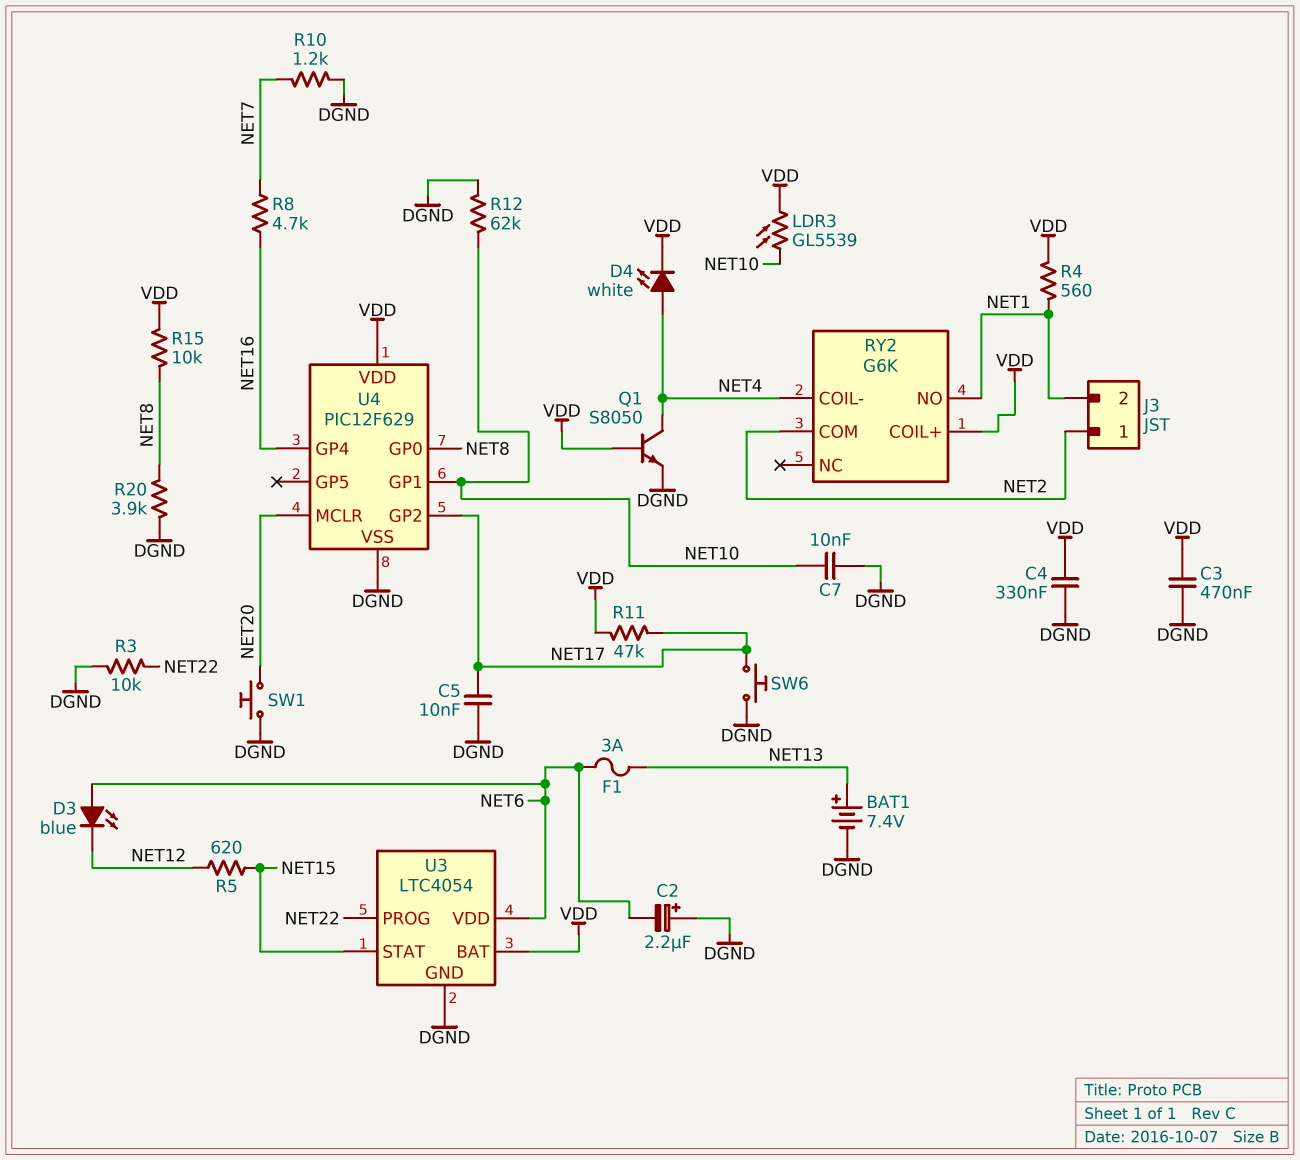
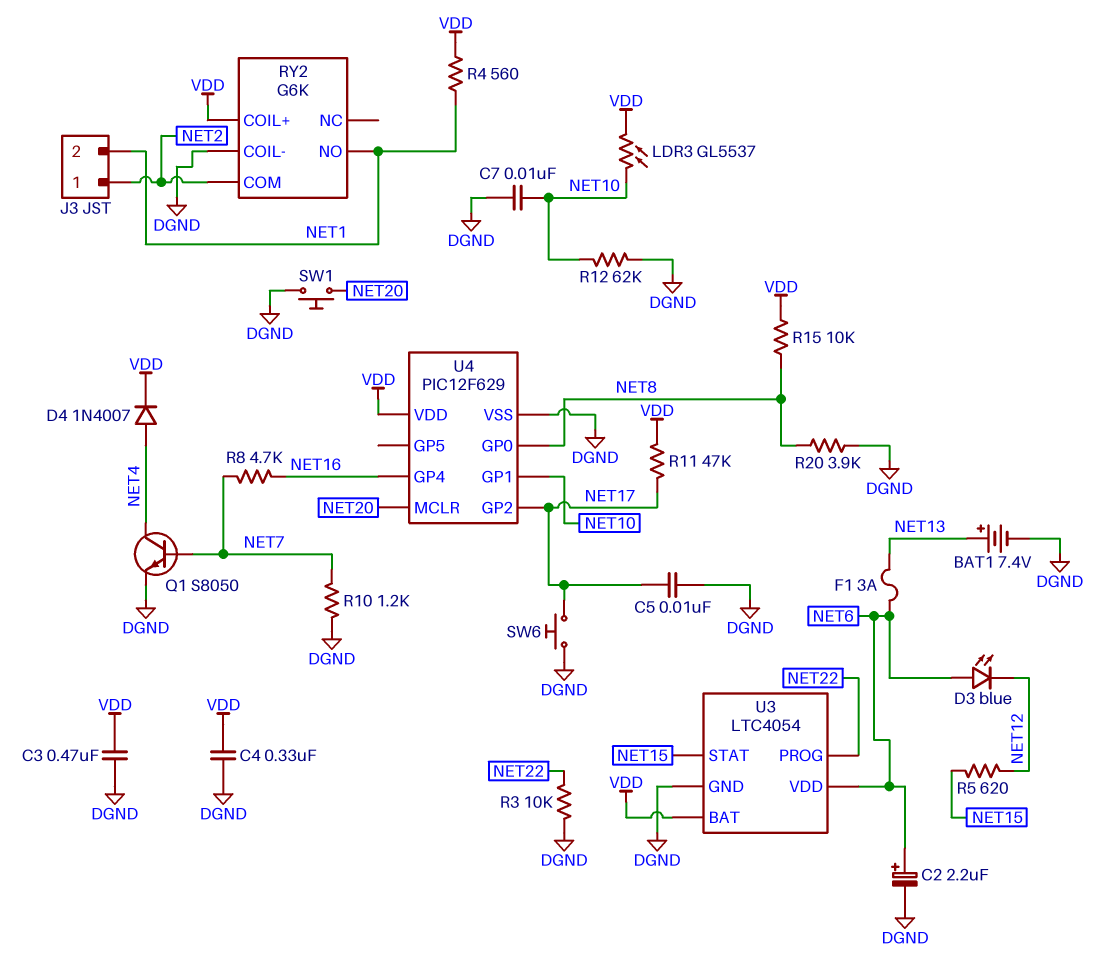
C2: 2.2uF (plus DGND, minus NET6) -> 2.2uF (plus NET6, minus DGND)
D4: LED white (A NET4, K VDD) -> diode 1N4007 (A NET4, K VDD)
LDR3: GL5539 (NET10, VDD) -> GL5537 (NET10, VDD)
Q1: NPN S8050 (B VDD, C NET4, E DGND) -> NPN S8050 (B NET7, C NET4, E DGND)
RY2 pin COIL-: NET4 -> DGND

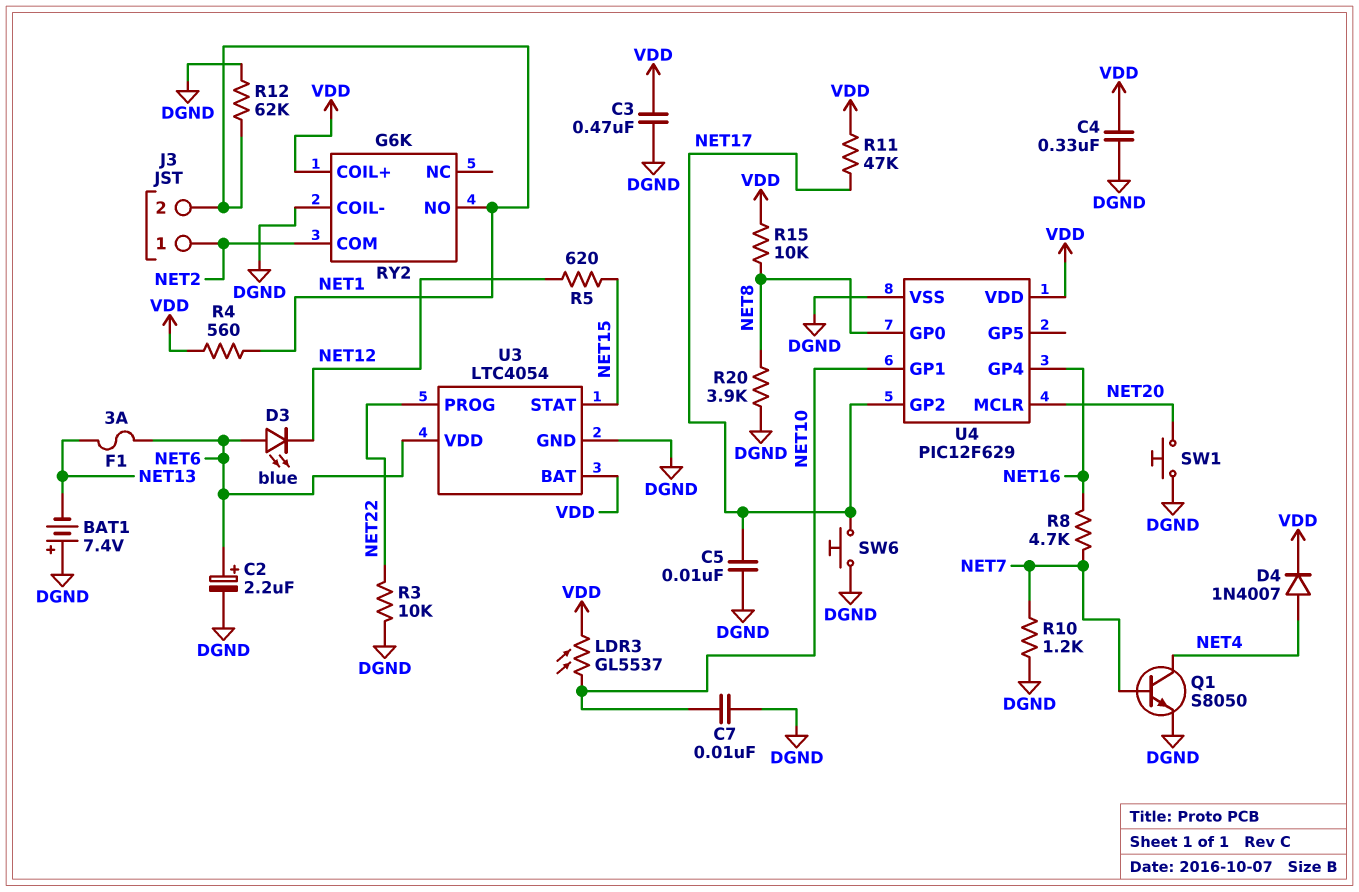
BAT1: 7.4V (plus NET13, minus DGND) -> 7.4V (plus DGND, minus NET13)
R12: 62k (DGND, NET10) -> 62k (DGND, NET1)

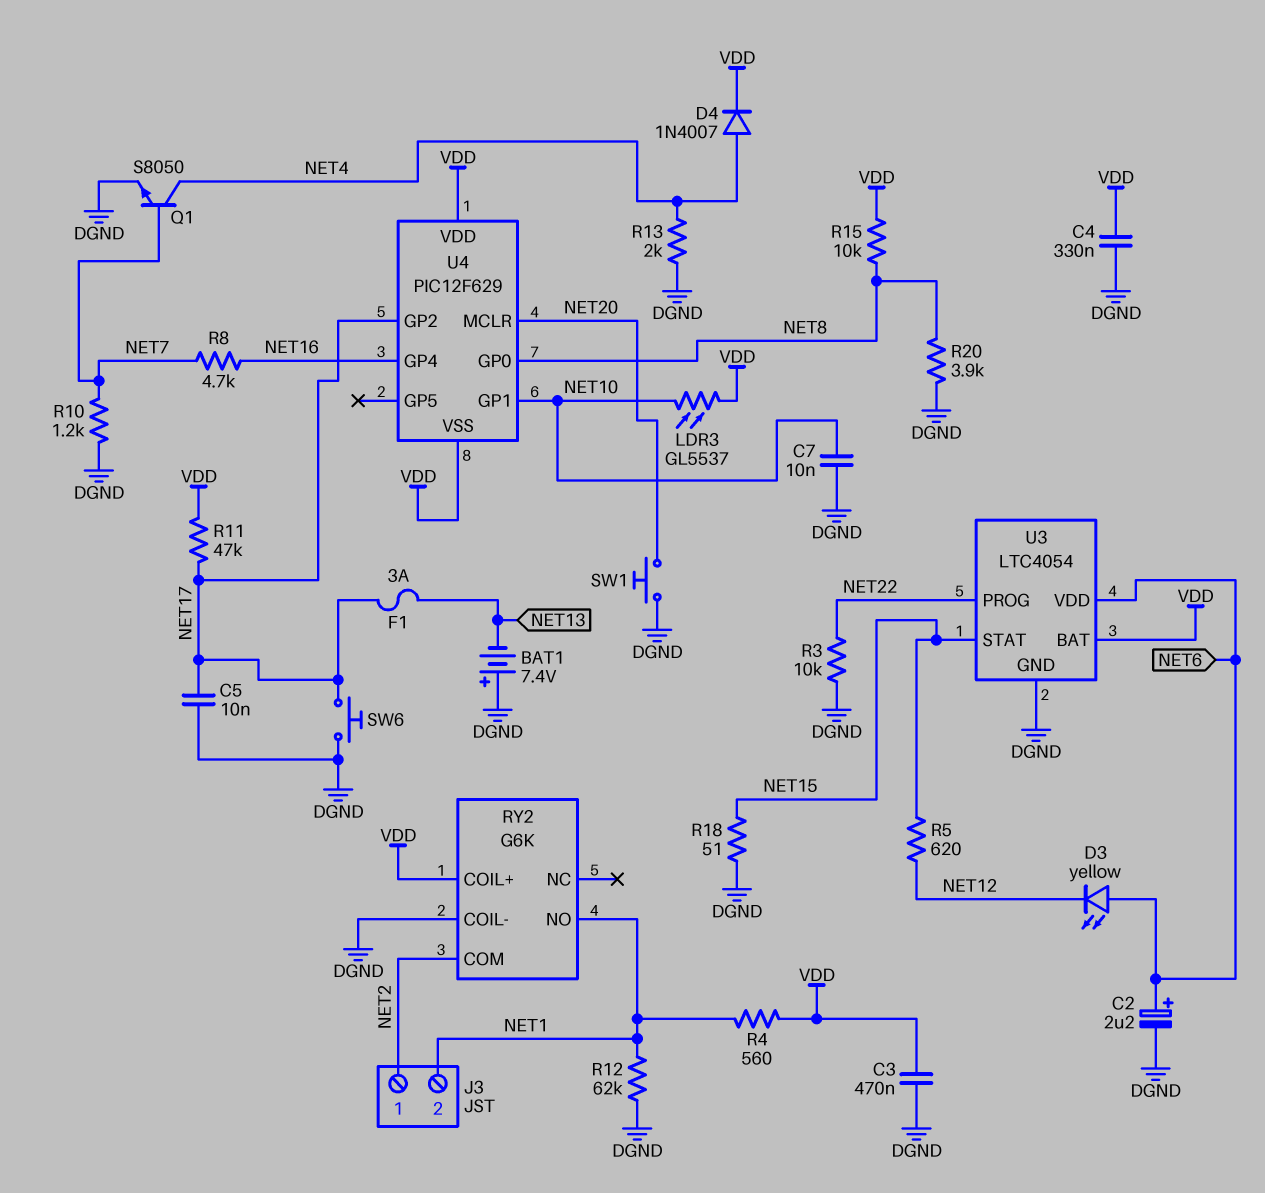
D3: LED blue (A NET6, K NET12) -> LED yellow (A NET6, K NET12)
F1: 3A (NET6, NET13) -> 3A (NET13, NET17)
R13: none -> 2k (DGND, NET4)
R18: none -> 51 (DGND, NET15)
U4 pin VSS: DGND -> VDD

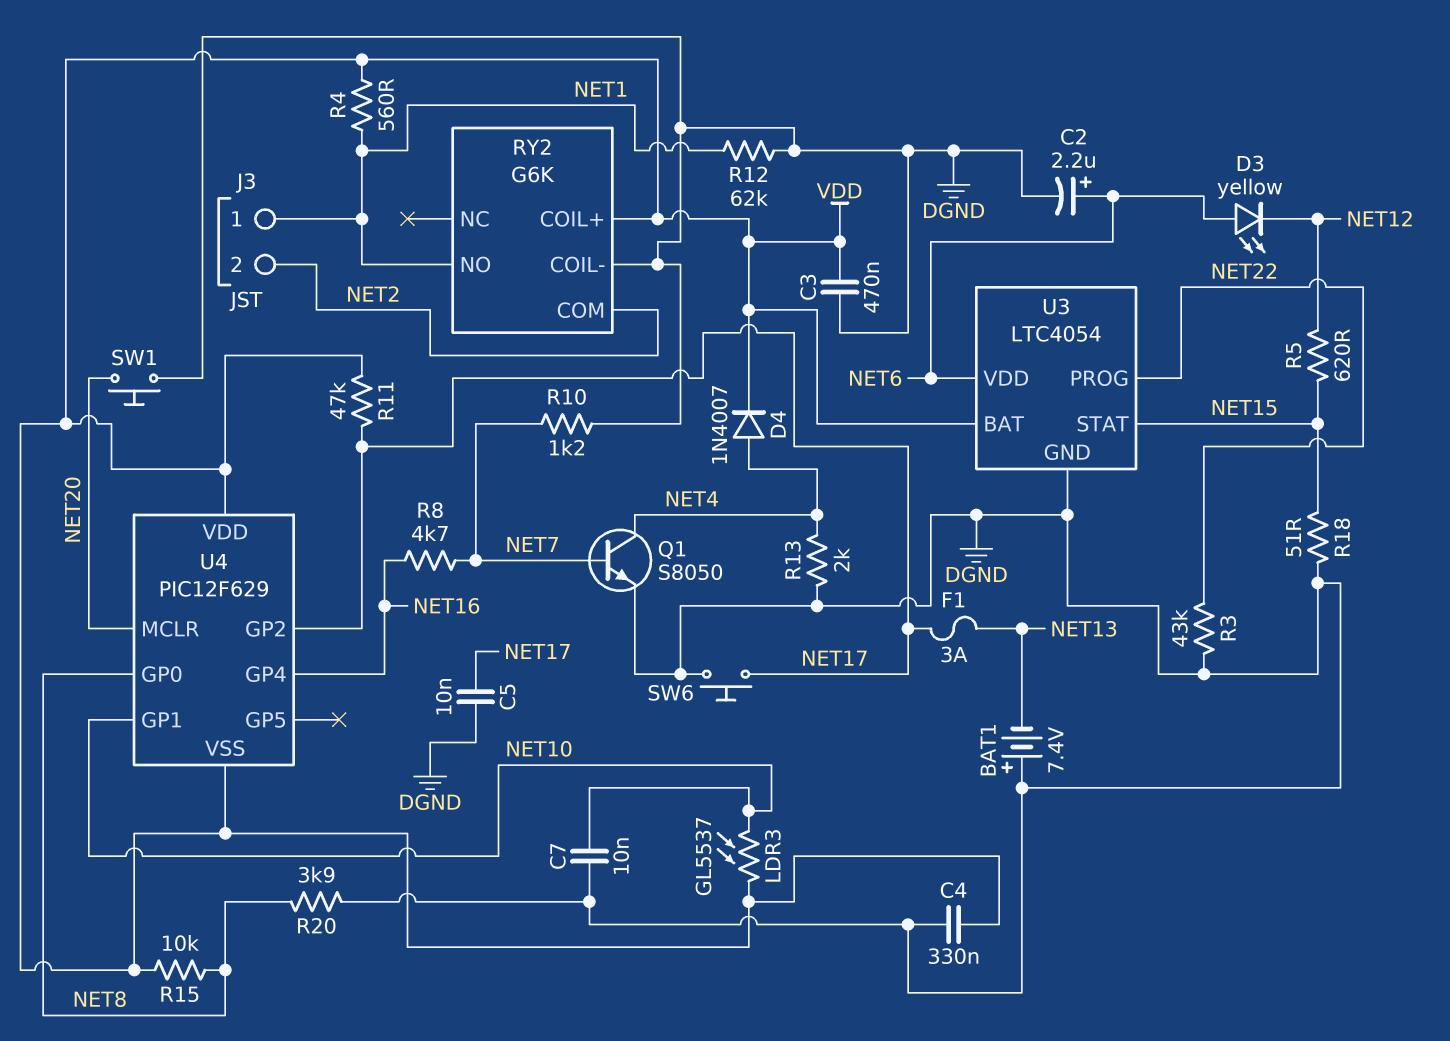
J3 pin 1: NET2 -> NET1
J3 pin 2: NET1 -> NET2
R3: 10k (DGND, NET22) -> 43k (DGND, NET22)

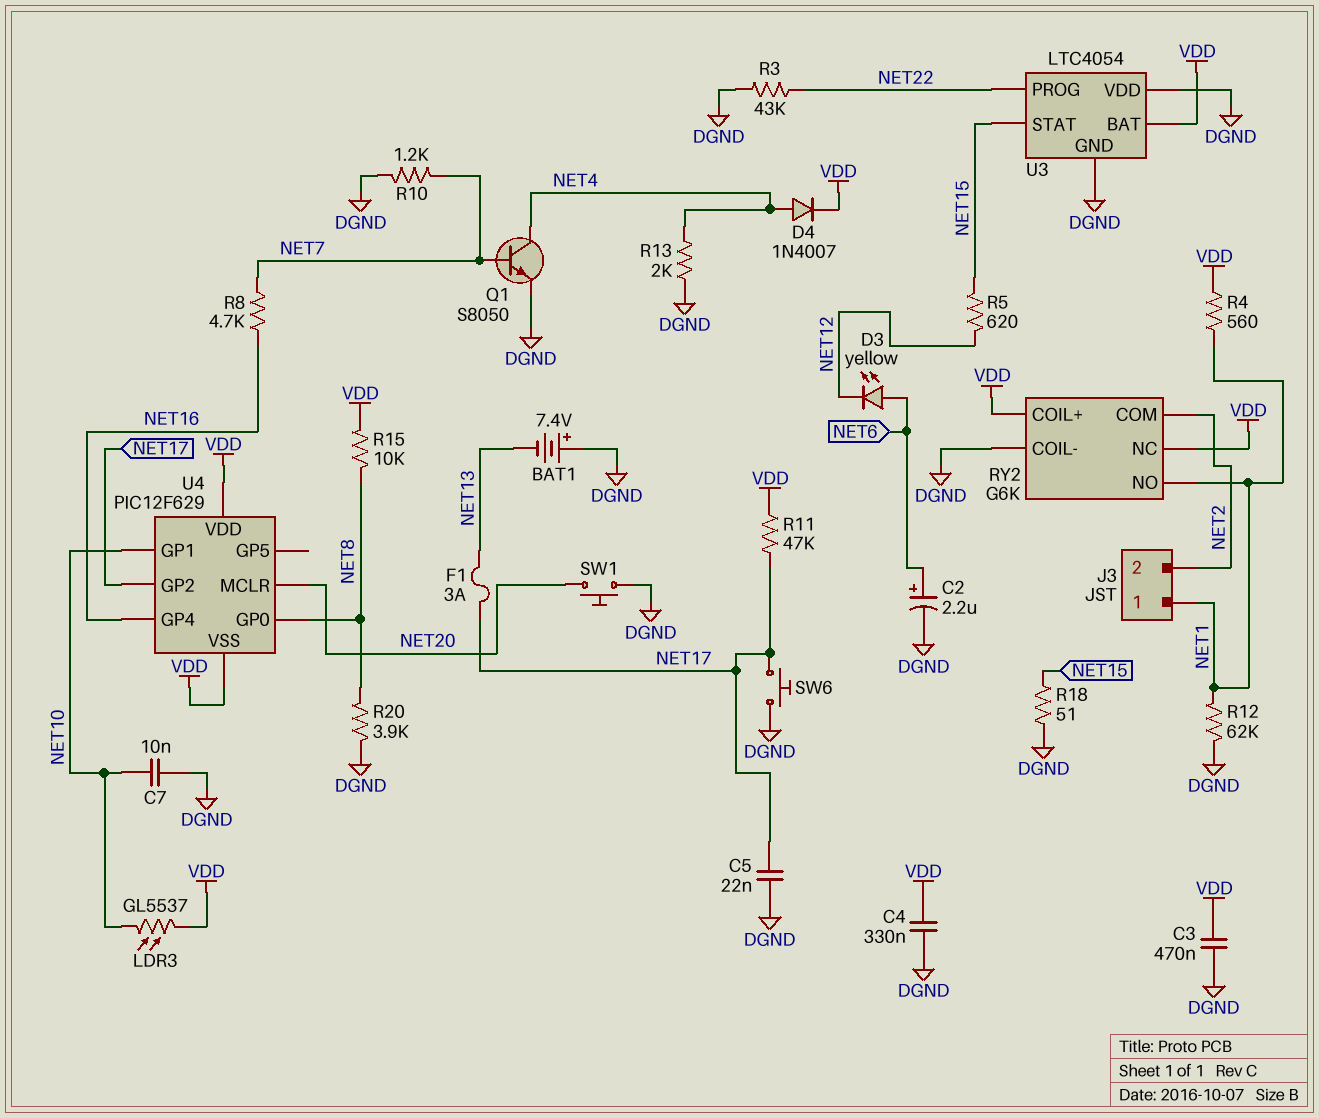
C5: 10nF (DGND, NET17) -> 22nF (DGND, NET17)
RY2 pin NC: none -> VDD
U3 pin VDD: NET6 -> DGND

